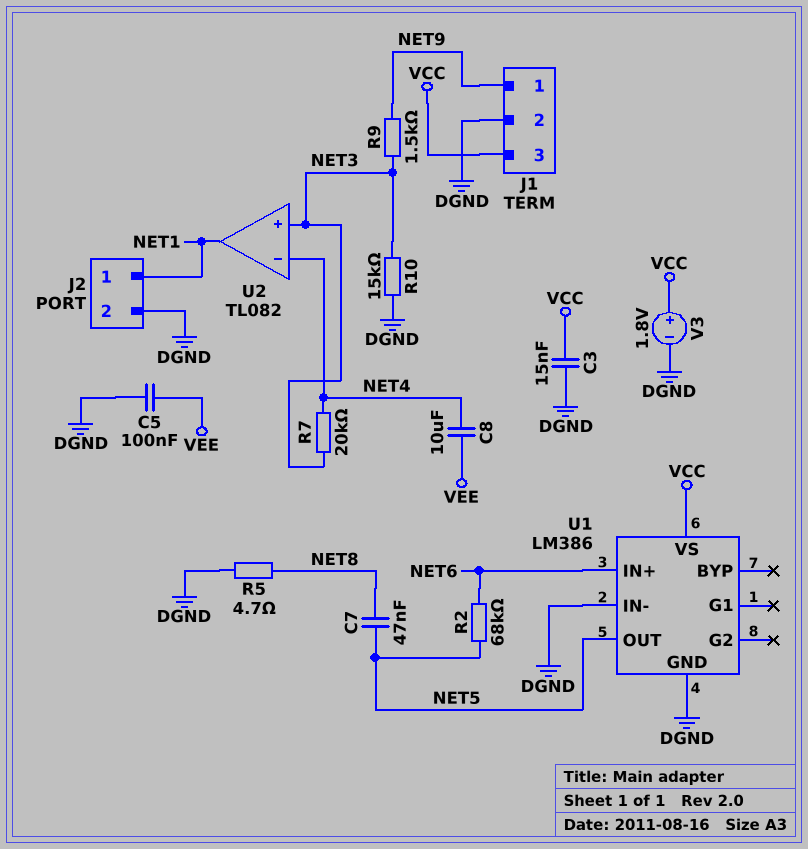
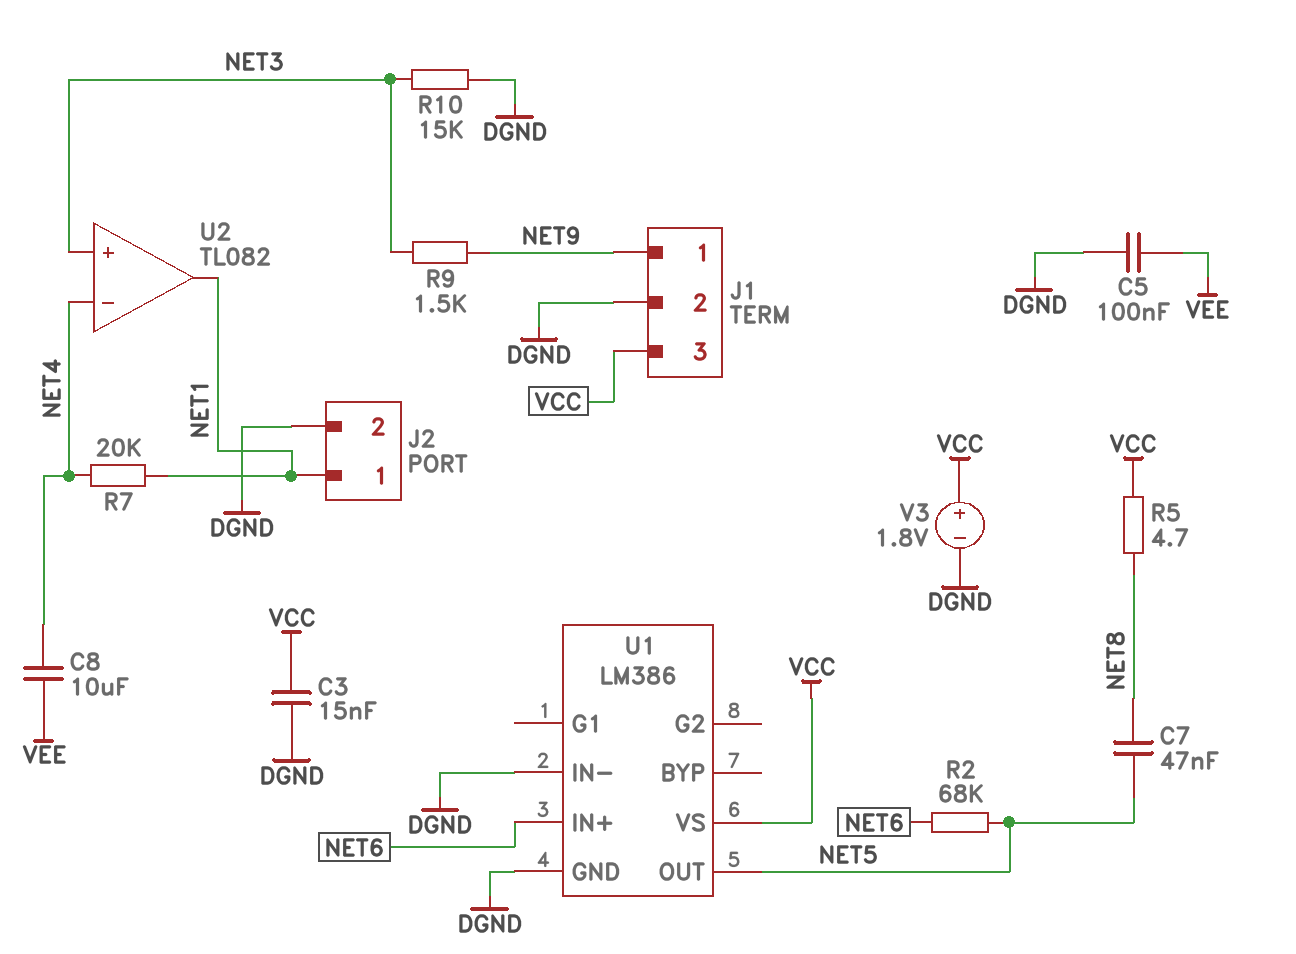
R5: 4.7 (DGND, NET8) -> 4.7 (NET8, VCC)
R7: 20k (NET3, NET4) -> 20k (NET1, NET4)

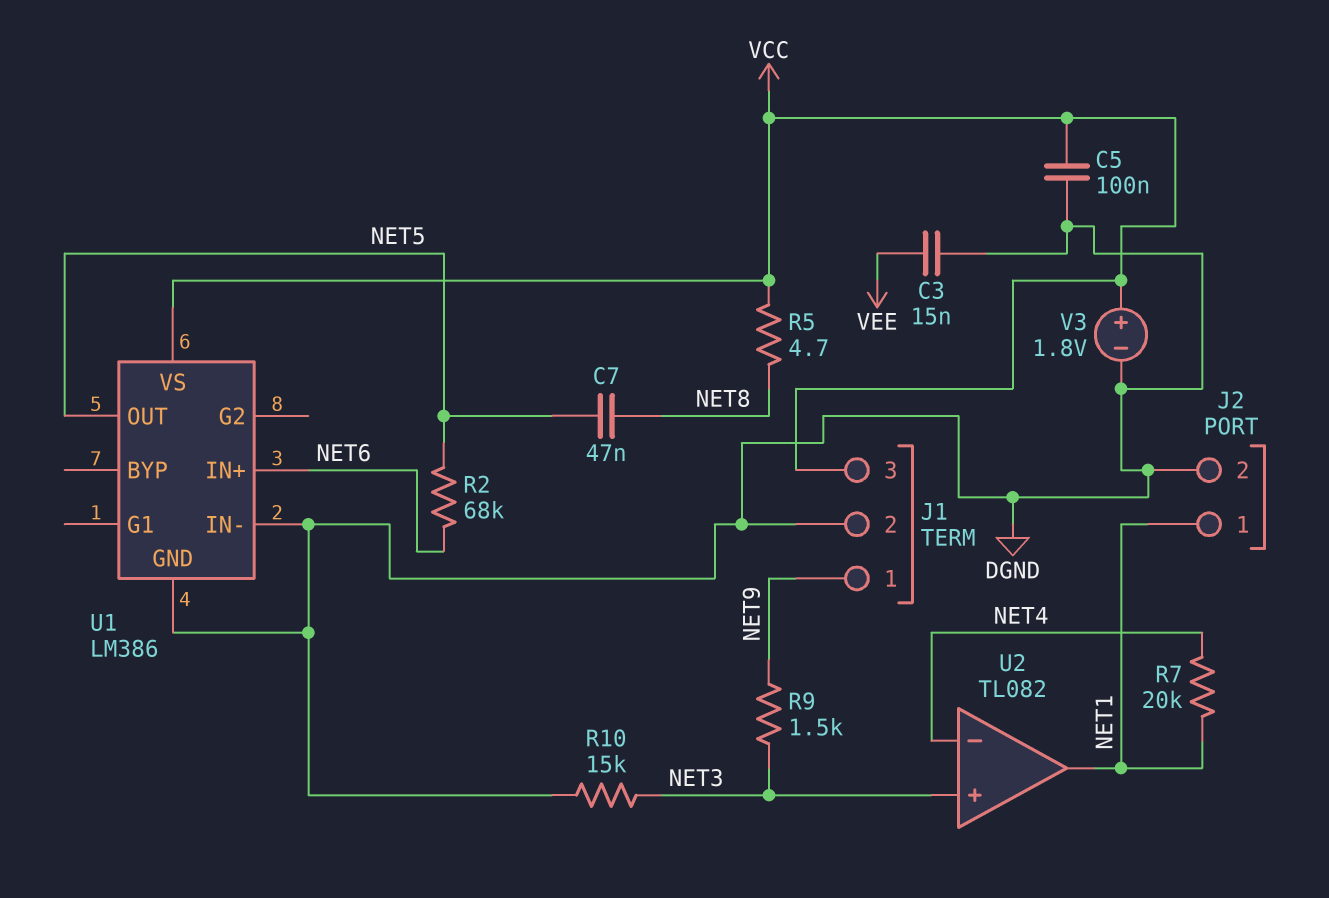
C3: 15nF (DGND, VCC) -> 15nF (DGND, VEE)
C5: 100nF (DGND, VEE) -> 100nF (DGND, VCC)
C8: 10uF (NET4, VEE) -> none

